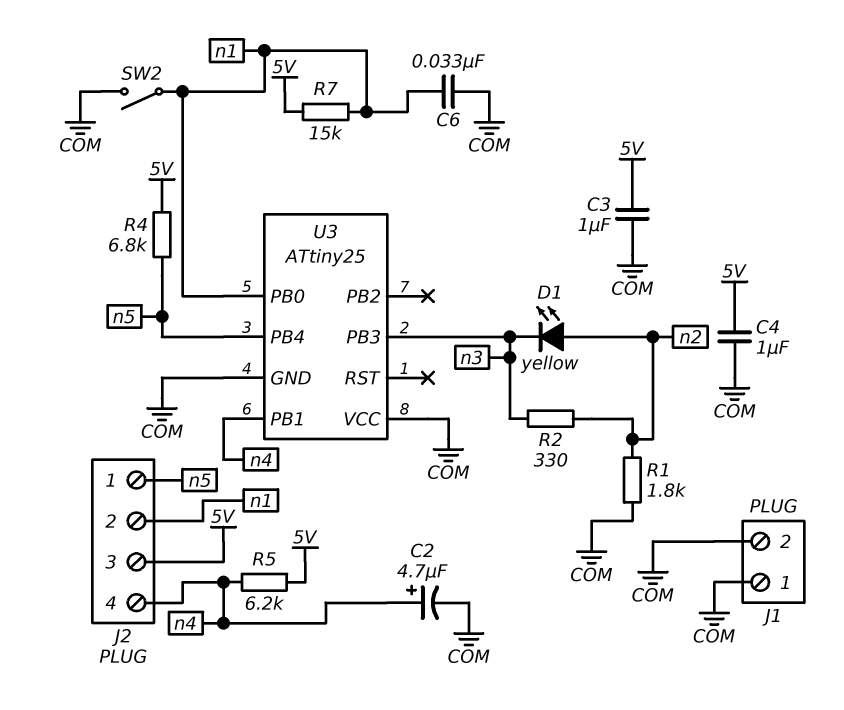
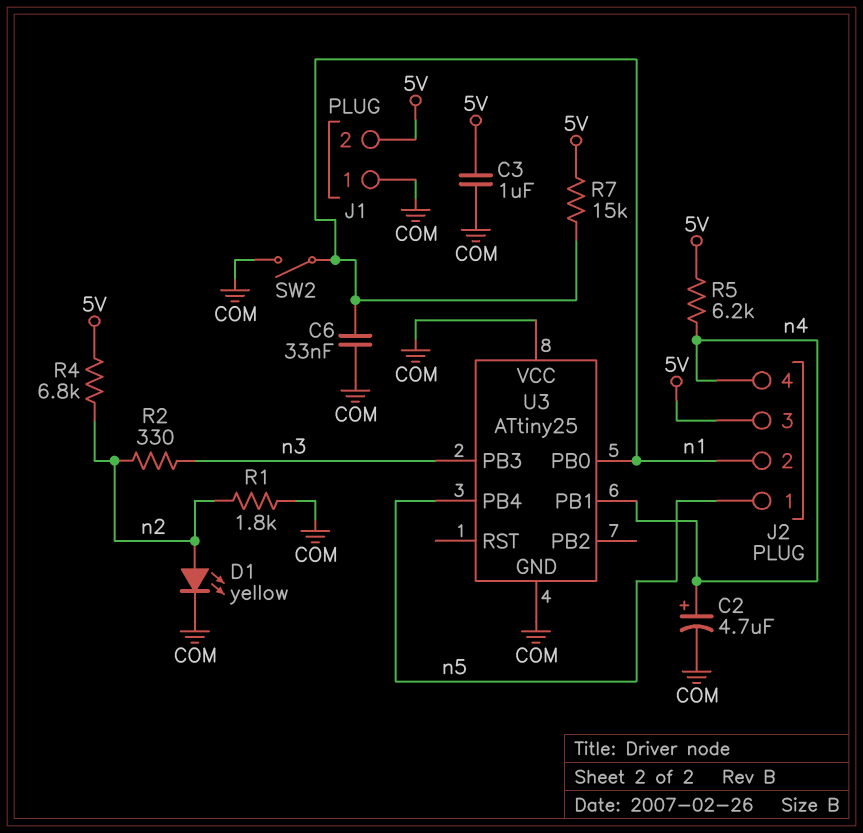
C4: 1uF (5V, COM) -> none
D1: LED yellow (A n2, K n3) -> LED yellow (A n2, K COM)
J1 pin 2: COM -> 5V
R4: 6.8k (5V, n5) -> 6.8k (5V, n2)

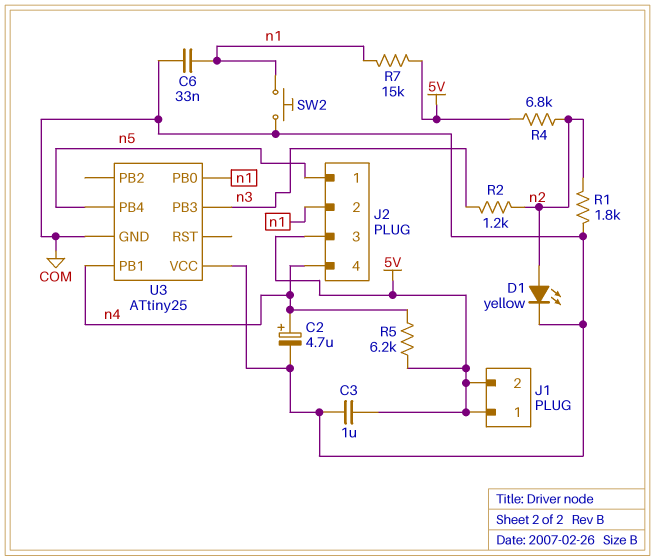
J1 pin 1: COM -> 5V
R2: 330 (n2, n3) -> 1.2k (n2, n3)
SW2: switch (COM, n1) -> button (COM, n1)

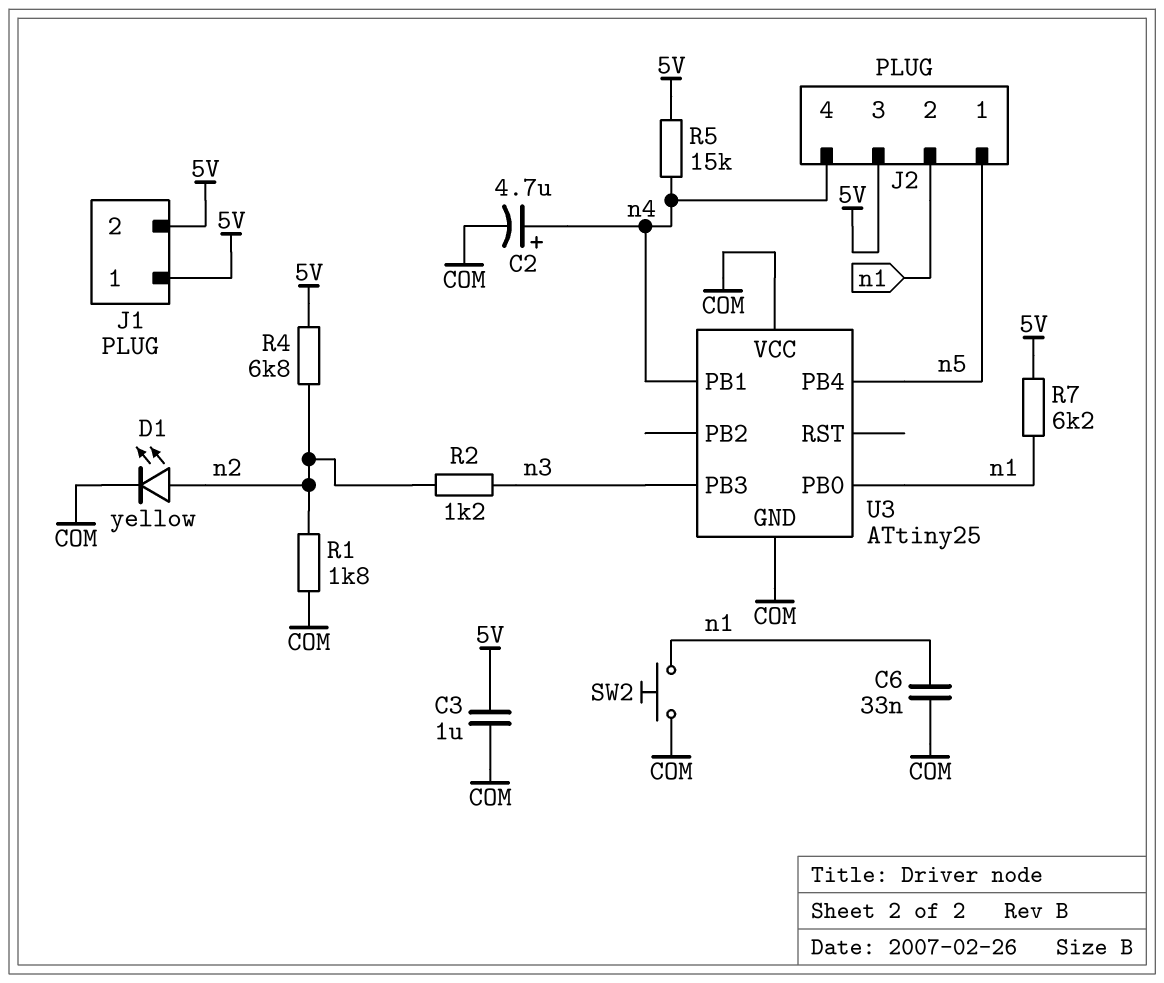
R5: 6.2k (5V, n4) -> 15k (5V, n4)
R7: 15k (5V, n1) -> 6.2k (5V, n1)

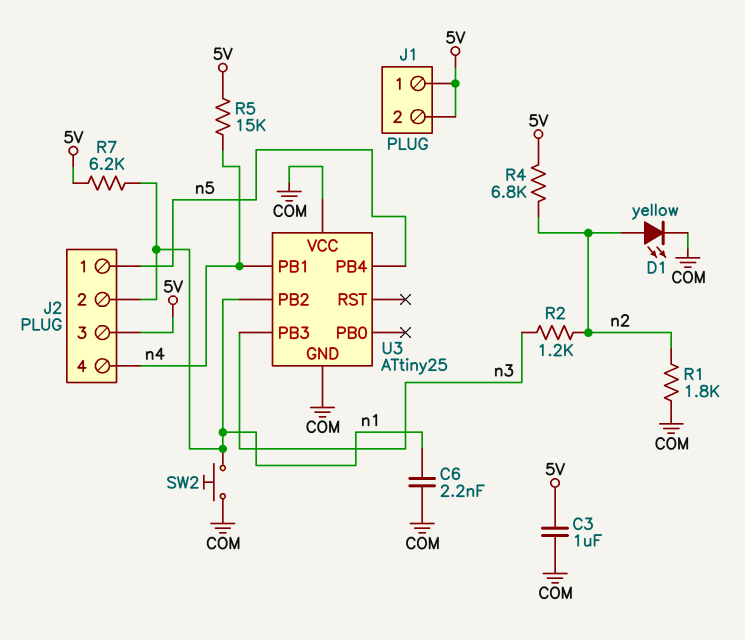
C2: 4.7uF (plus n4, minus COM) -> none
C6: 33nF (COM, n1) -> 2.2nF (COM, n1)
U3 pin PB0: n1 -> none
U3 pin PB2: none -> n1

